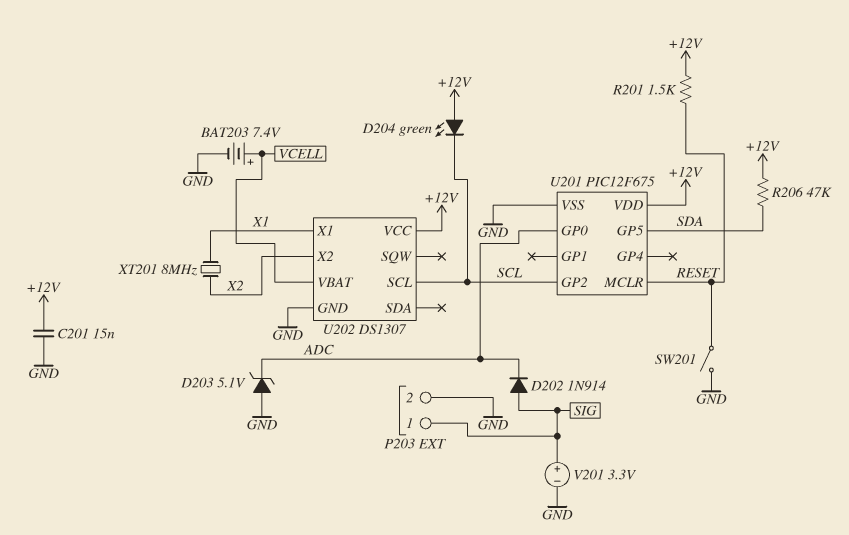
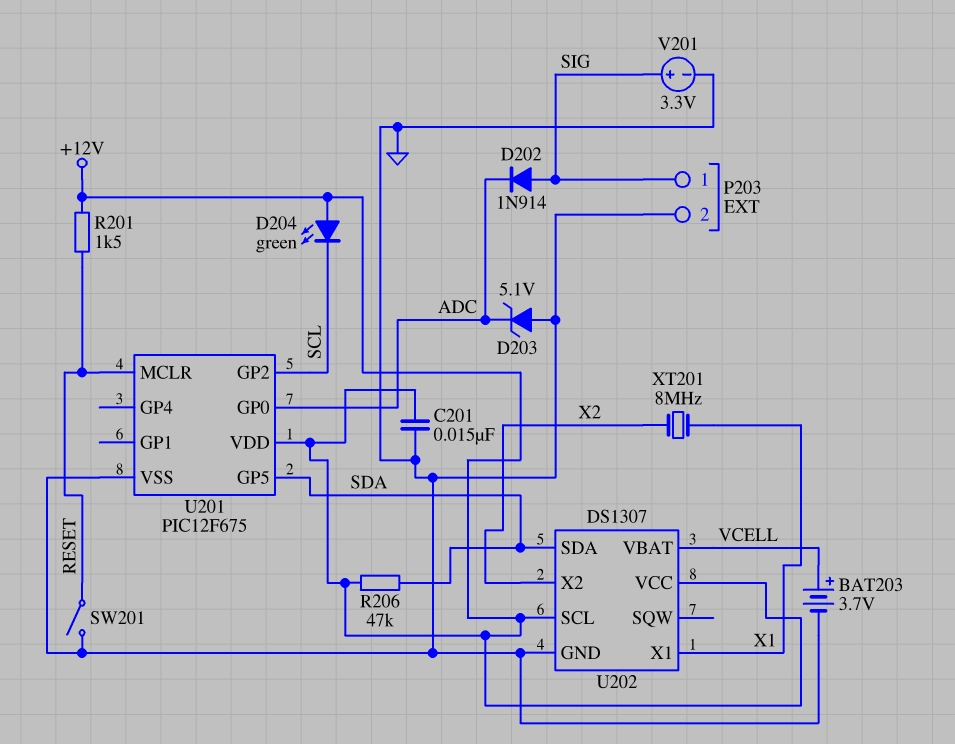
BAT203: 7.4V (plus VCELL, minus GND) -> 3.7V (plus VCELL, minus GND)
U202 pin SCL: SCL -> +12V
U202 pin SDA: none -> SDA

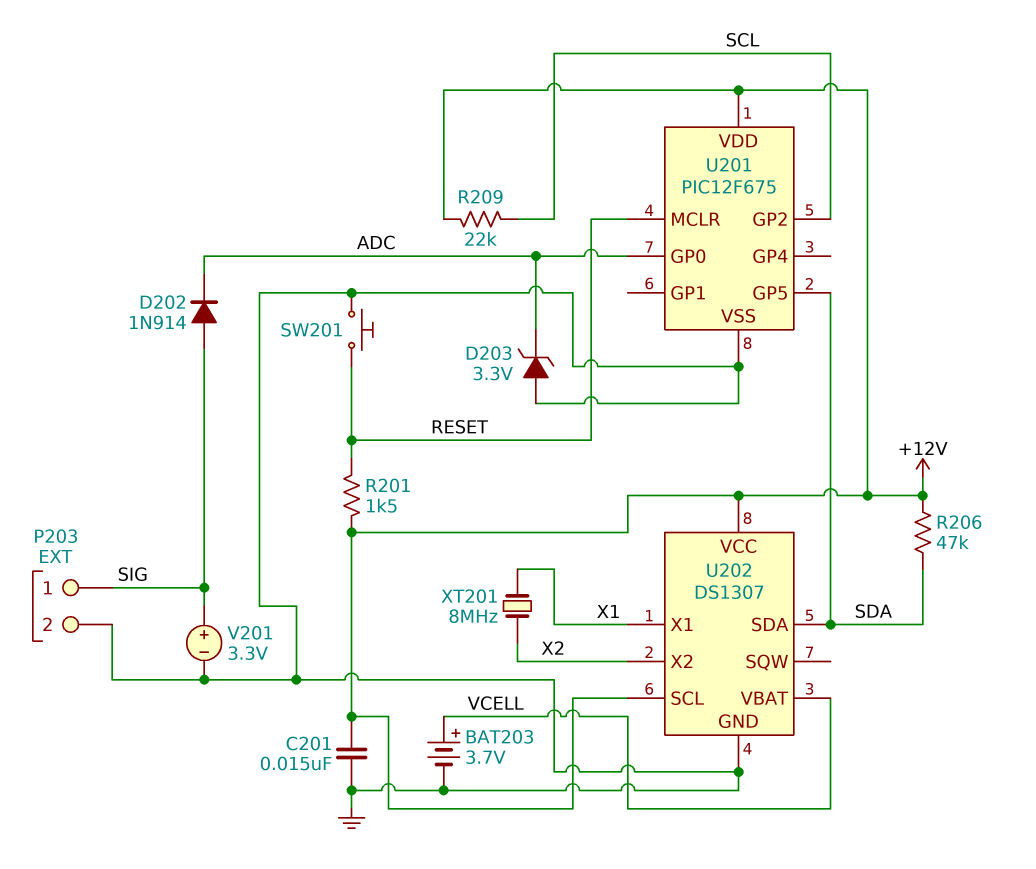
D203: zener 5.1V (A GND, K ADC) -> zener 3.3V (A GND, K ADC)
D204: LED green (A +12V, K SCL) -> none
R209: none -> 22k (+12V, SCL)
SW201: switch (GND, RESET) -> button (GND, RESET)

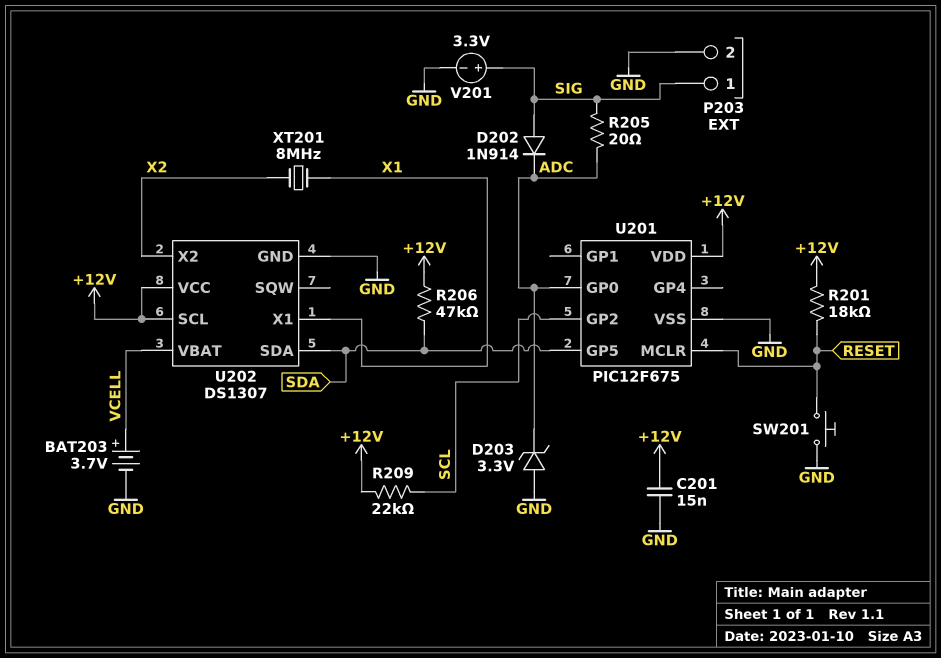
R201: 1.5k (+12V, RESET) -> 18k (+12V, RESET)
R205: none -> 20 (ADC, SIG)

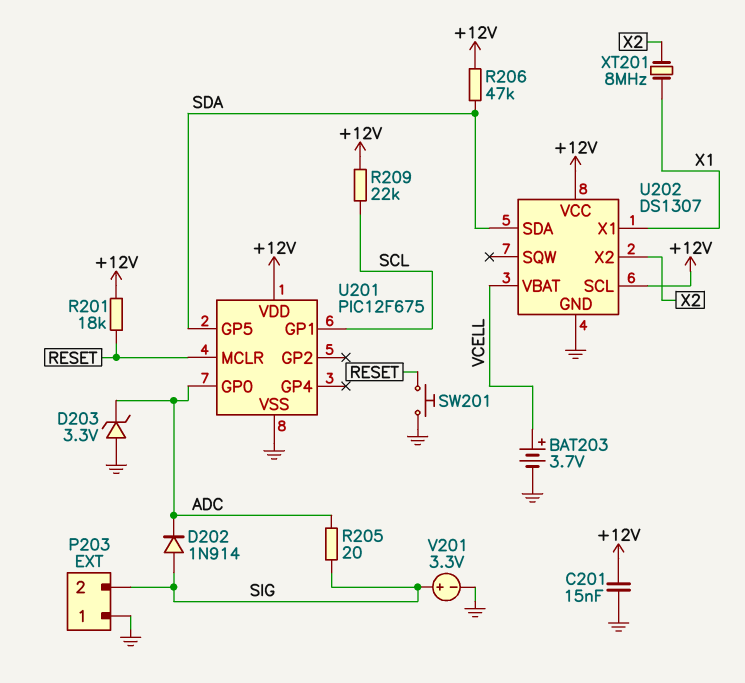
P203 pin 1: SIG -> GND
P203 pin 2: GND -> SIG
U201 pin GP1: none -> SCL
U201 pin GP2: SCL -> none

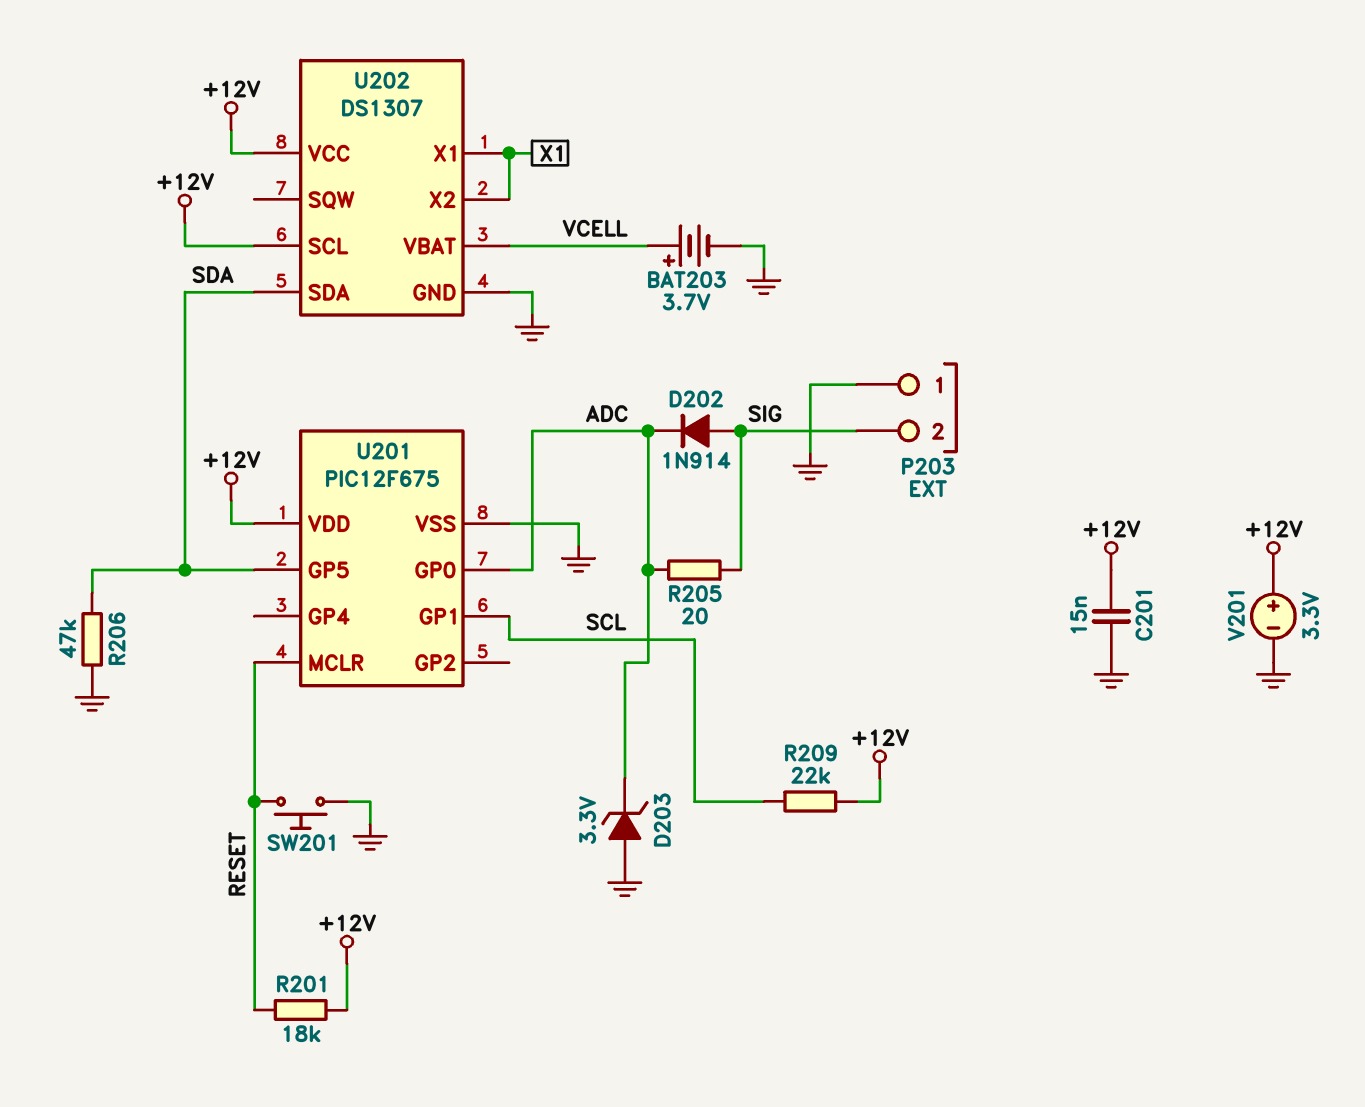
R206: 47k (+12V, SDA) -> 47k (GND, SDA)
U202 pin X2: X2 -> X1
V201: 3.3V (plus SIG, minus GND) -> 3.3V (plus +12V, minus GND)
XT201: 8MHz (X1, X2) -> none

